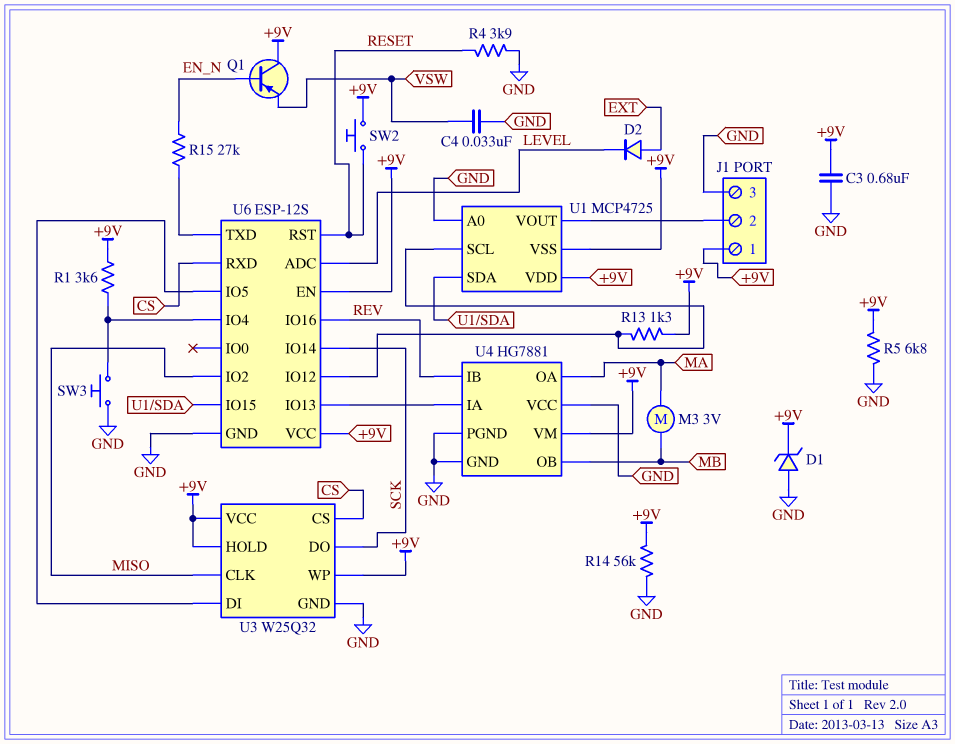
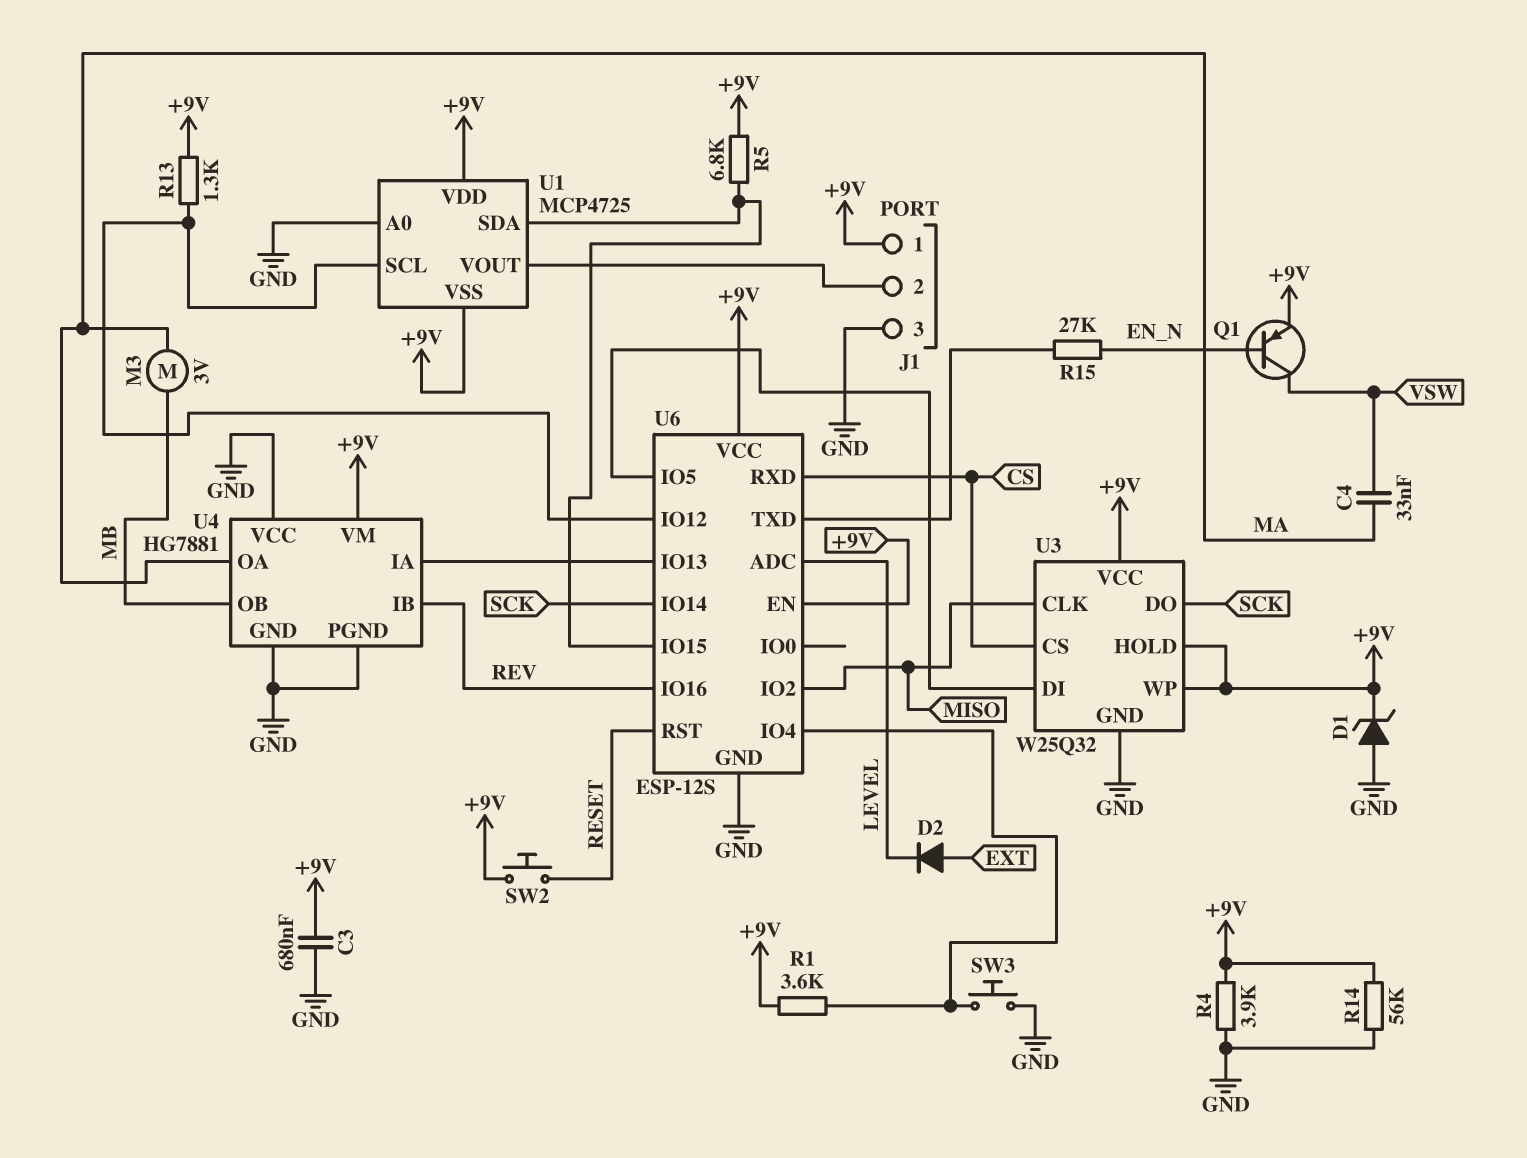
C4: 33nF (GND, VSW) -> 33nF (MA, VSW)
Q1: PNP (B EN_N, C +9V, E VSW) -> PNP (B EN_N, C VSW, E +9V)
R4: 3.9k (GND, RESET) -> 3.9k (+9V, GND)
R5: 6.8k (+9V, GND) -> 6.8k (+9V, U1/SDA)

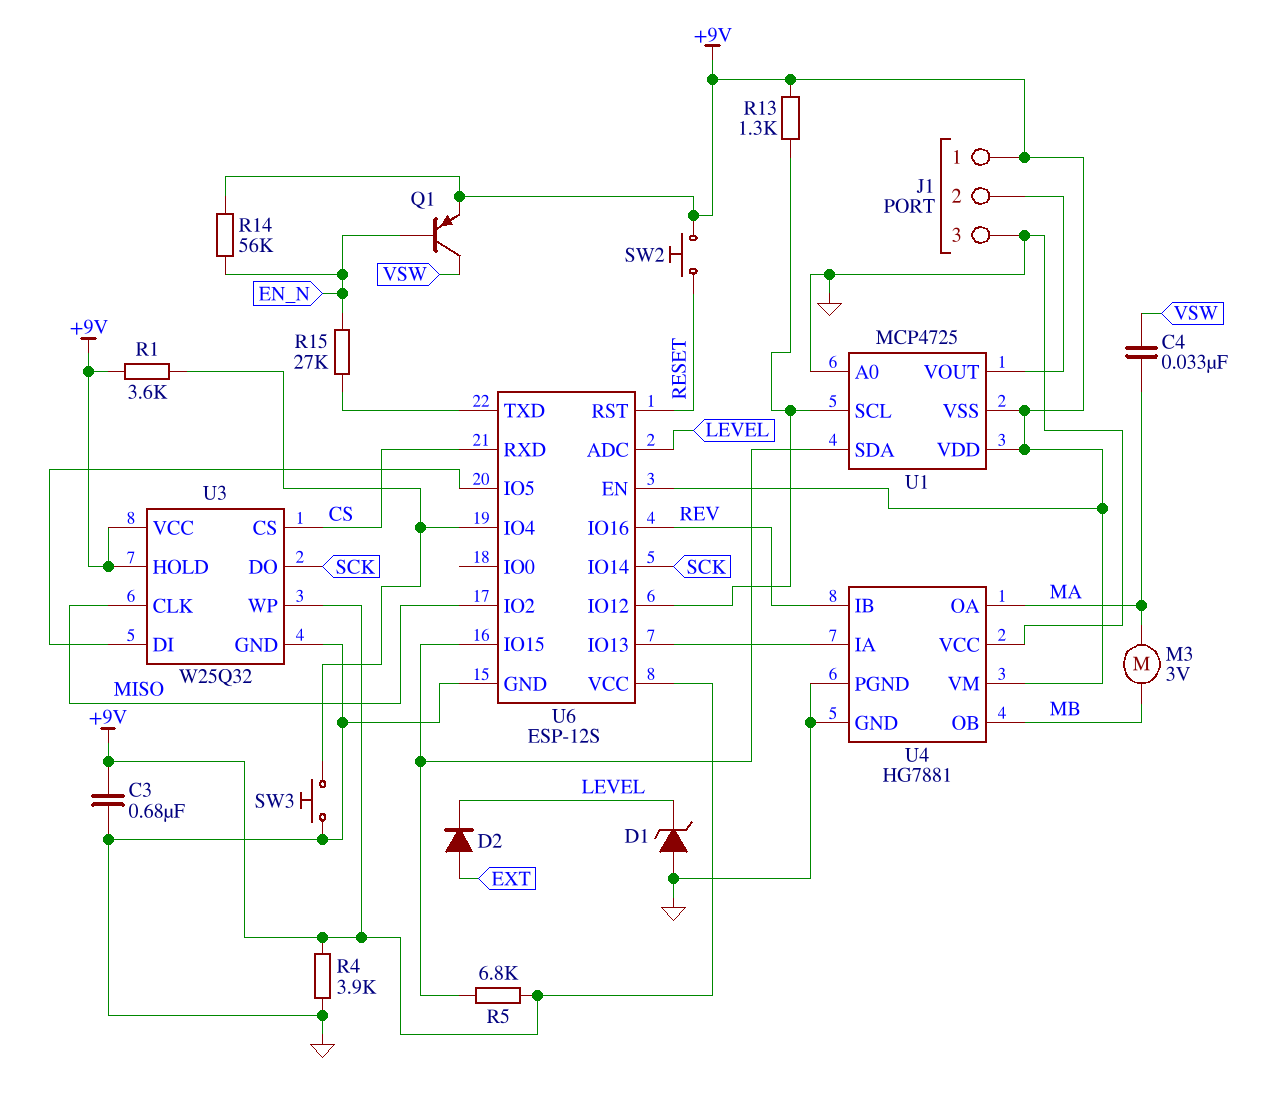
D1: zener (A GND, K +9V) -> zener (A GND, K LEVEL)
R14: 56k (+9V, GND) -> 56k (+9V, EN_N)

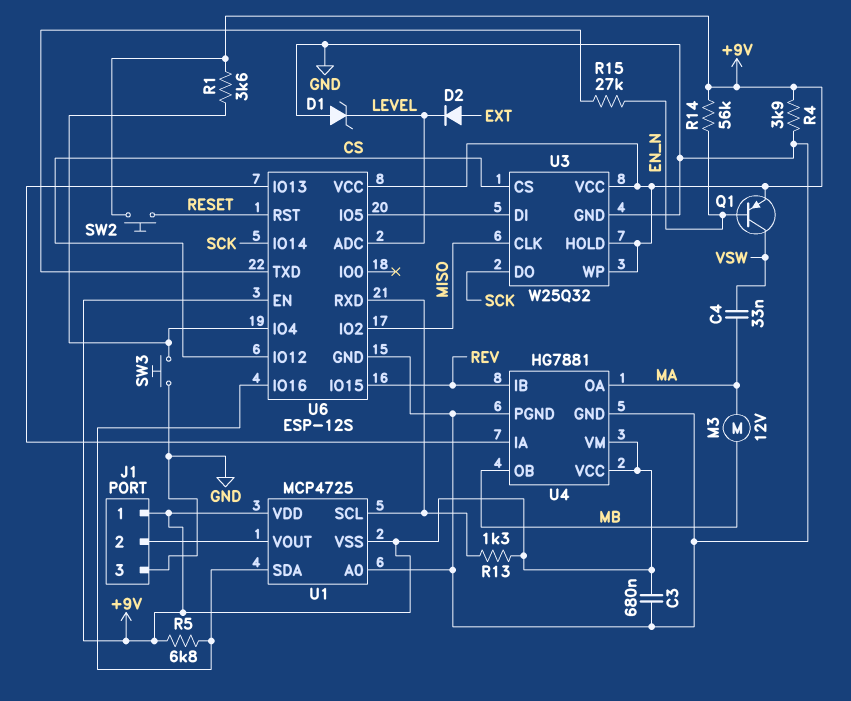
M3: motor 3V (MA, MB) -> motor 12V (MA, MB)
U4 pin VCC: GND -> +9V
U6 pin IO12: U1/SCL -> CS
U6 pin IO15: U1/SDA -> REV
U6 pin IO16: REV -> U1/SDA
U6 pin RXD: CS -> U1/SCL

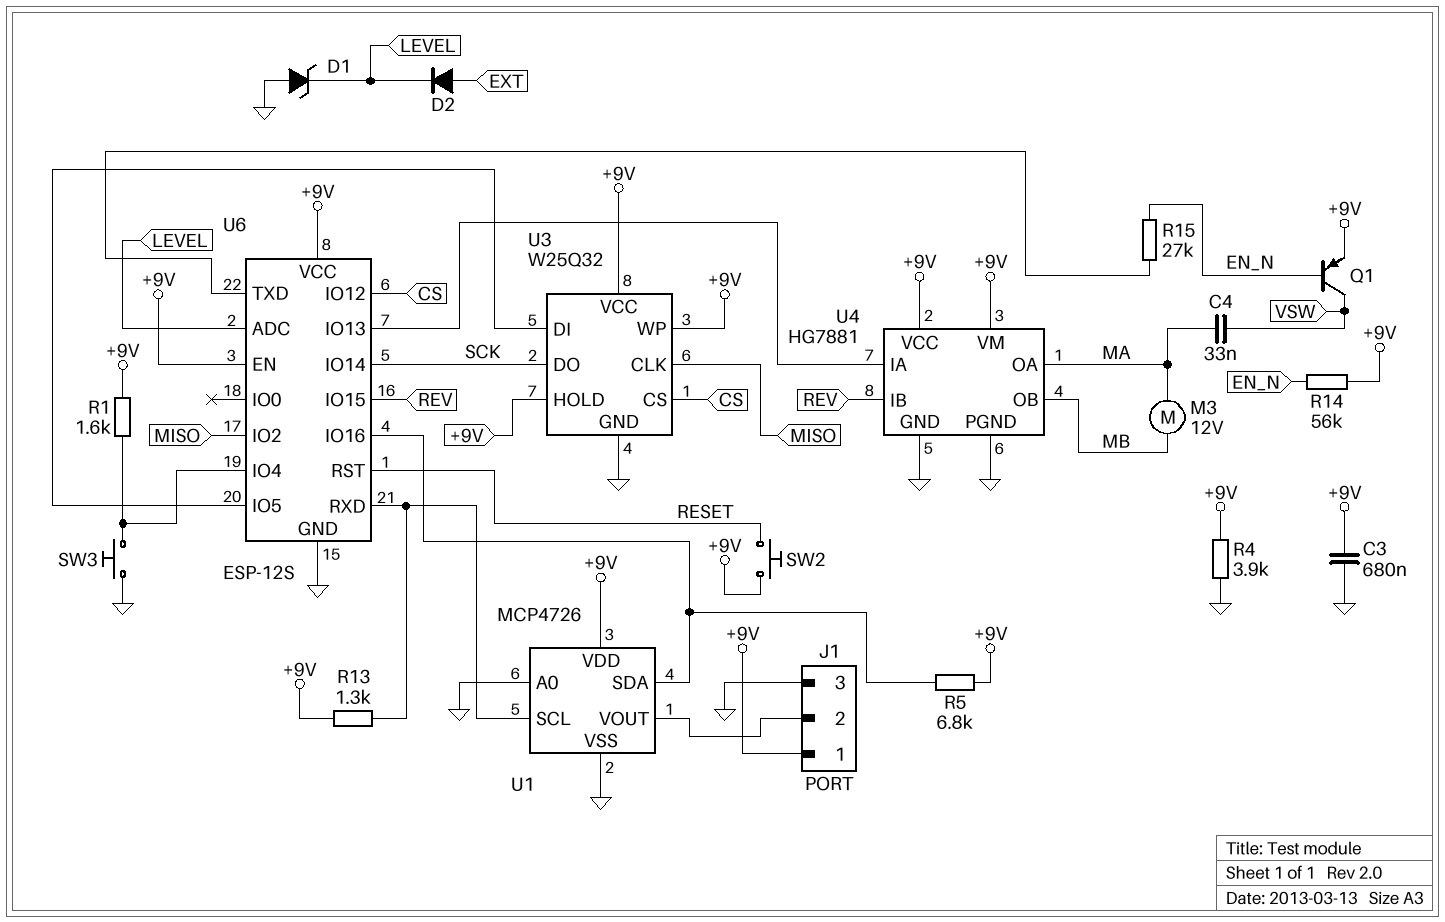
R1: 3.6k (+9V, U6/IO4) -> 1.6k (+9V, U6/IO4)
U1: MCP4725 -> MCP4726
U1 pin VSS: +9V -> GND

